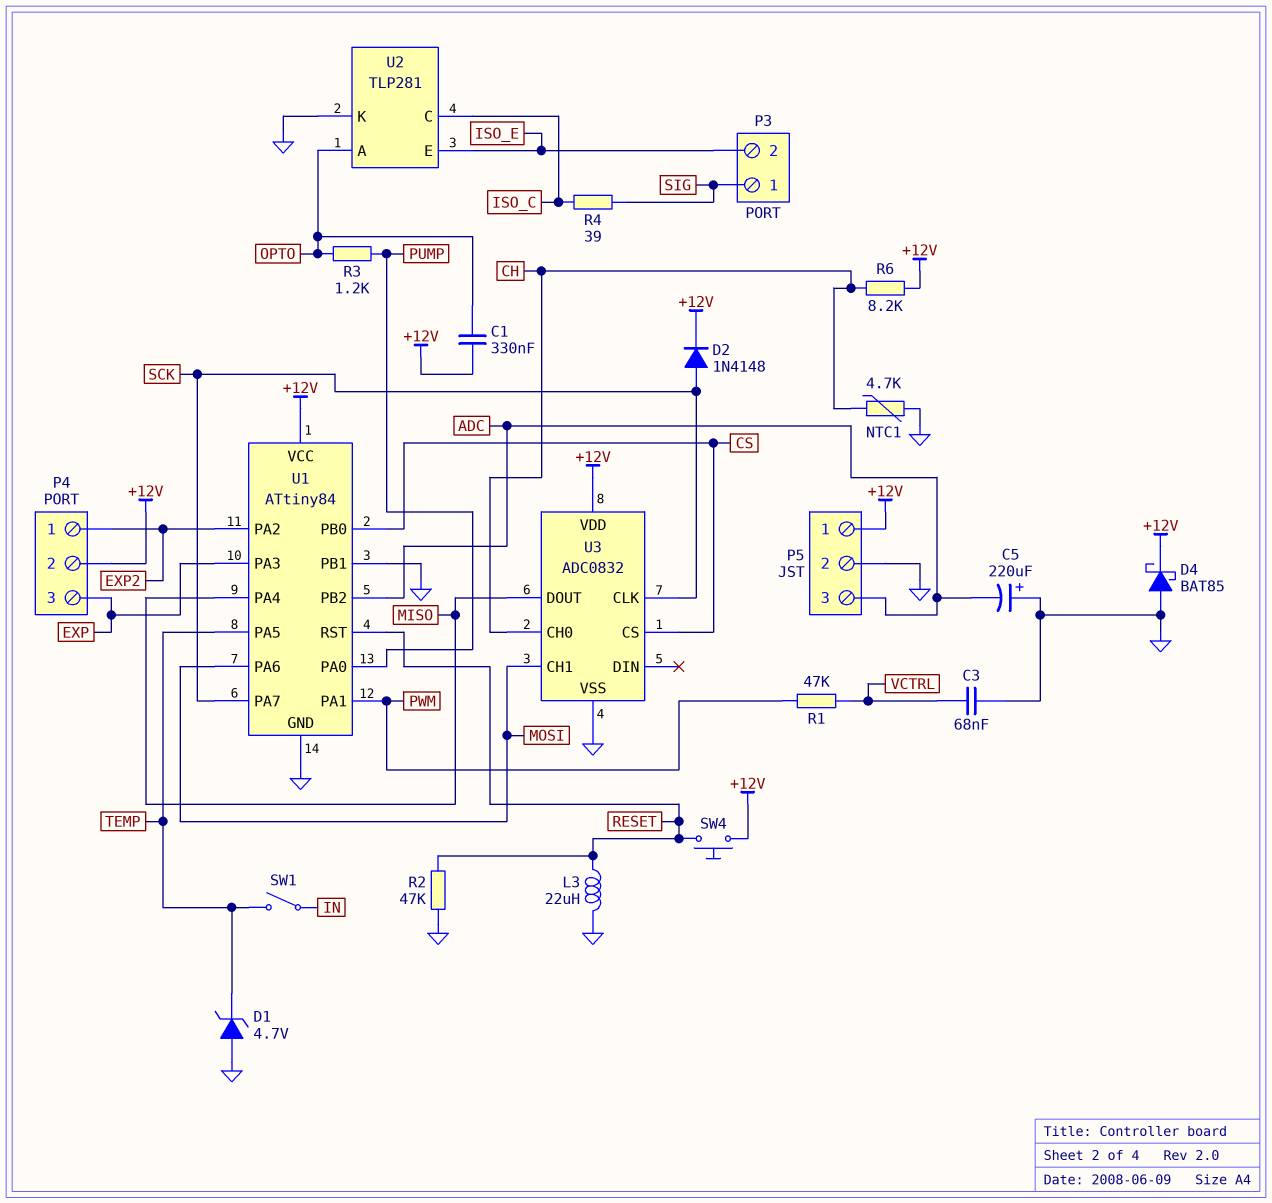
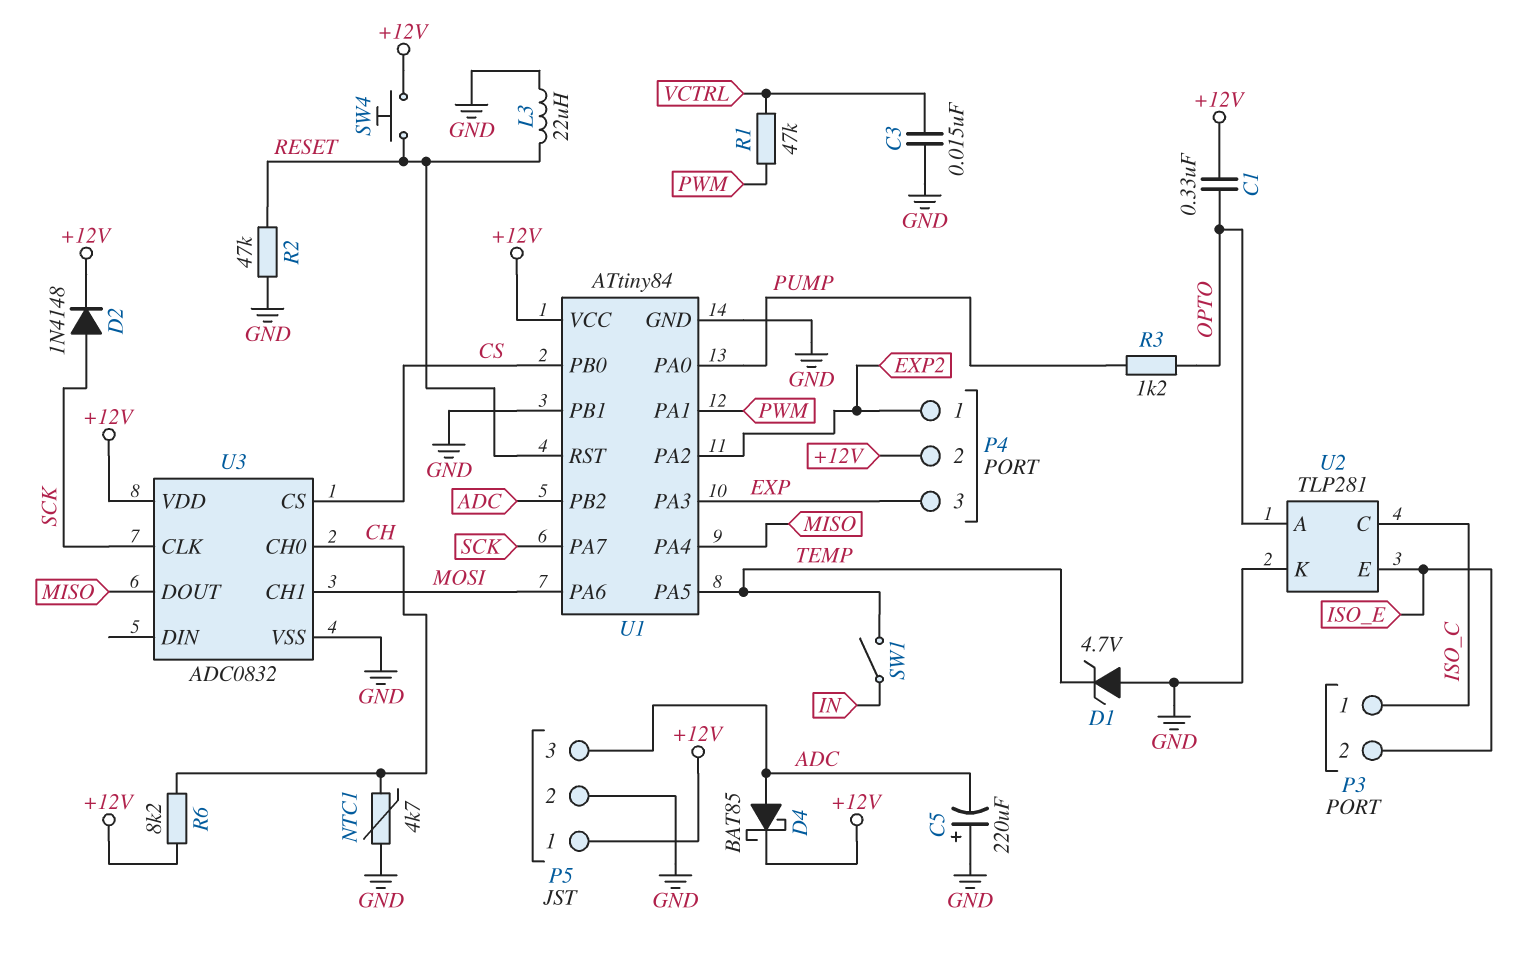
C3: 68nF (GND, VCTRL) -> 15nF (GND, VCTRL)
D4: schottky BAT85 (A GND, K +12V) -> schottky BAT85 (A ADC, K +12V)
P3 pin 1: SIG -> ISO_C
R4: 39 (ISO_C, SIG) -> none

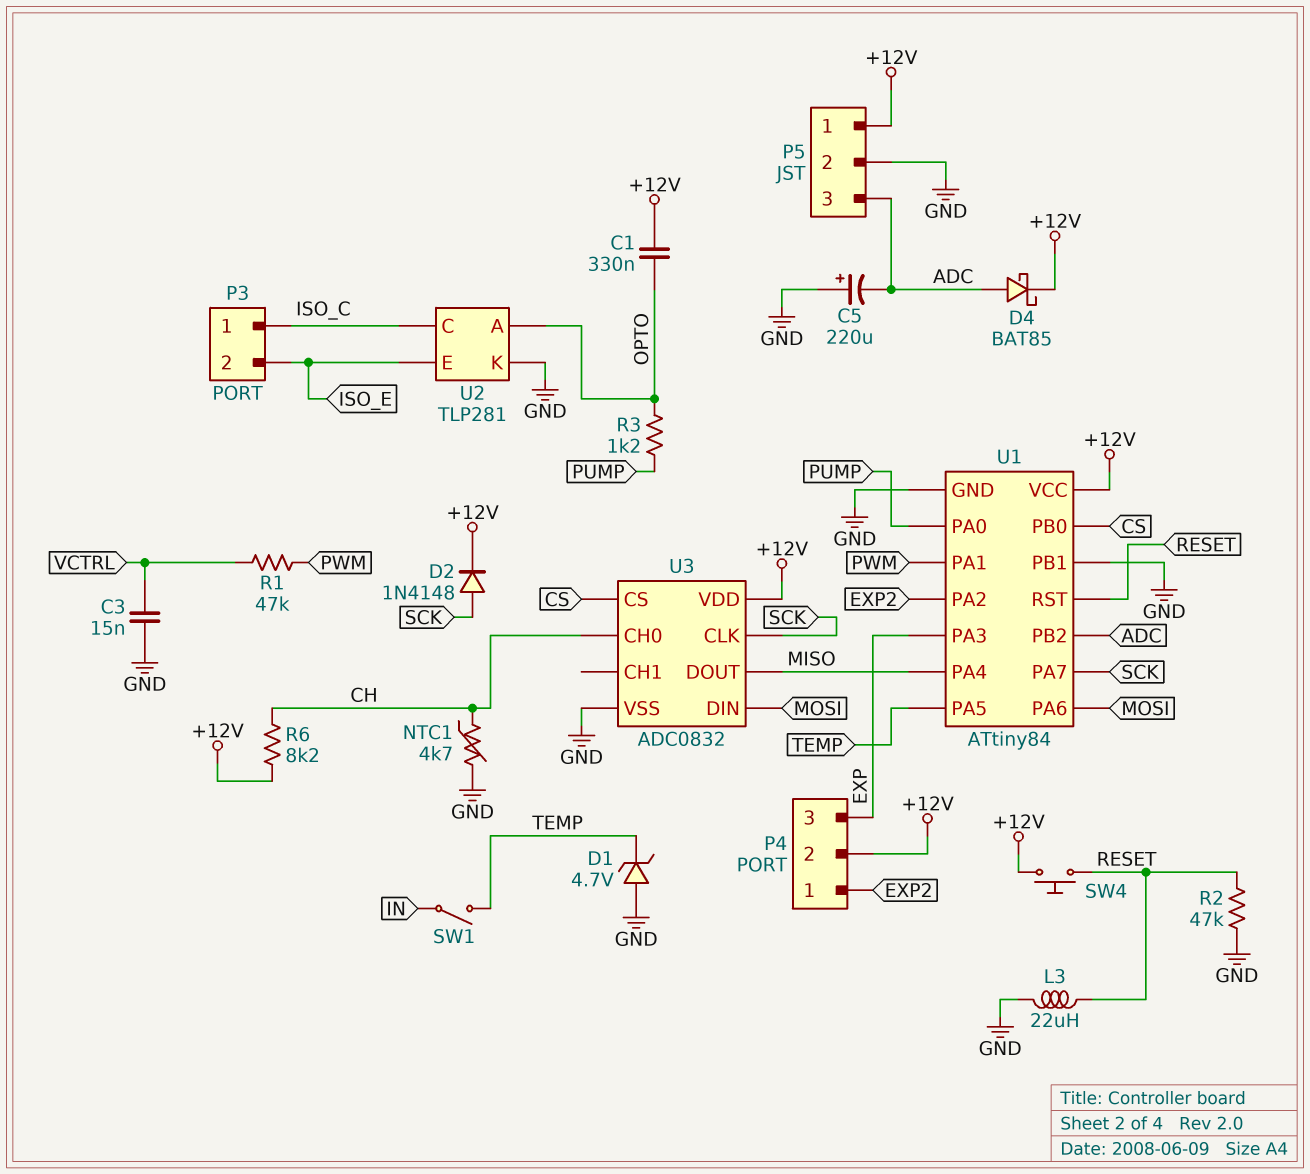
U3 pin CH1: MOSI -> none
U3 pin DIN: none -> MOSI

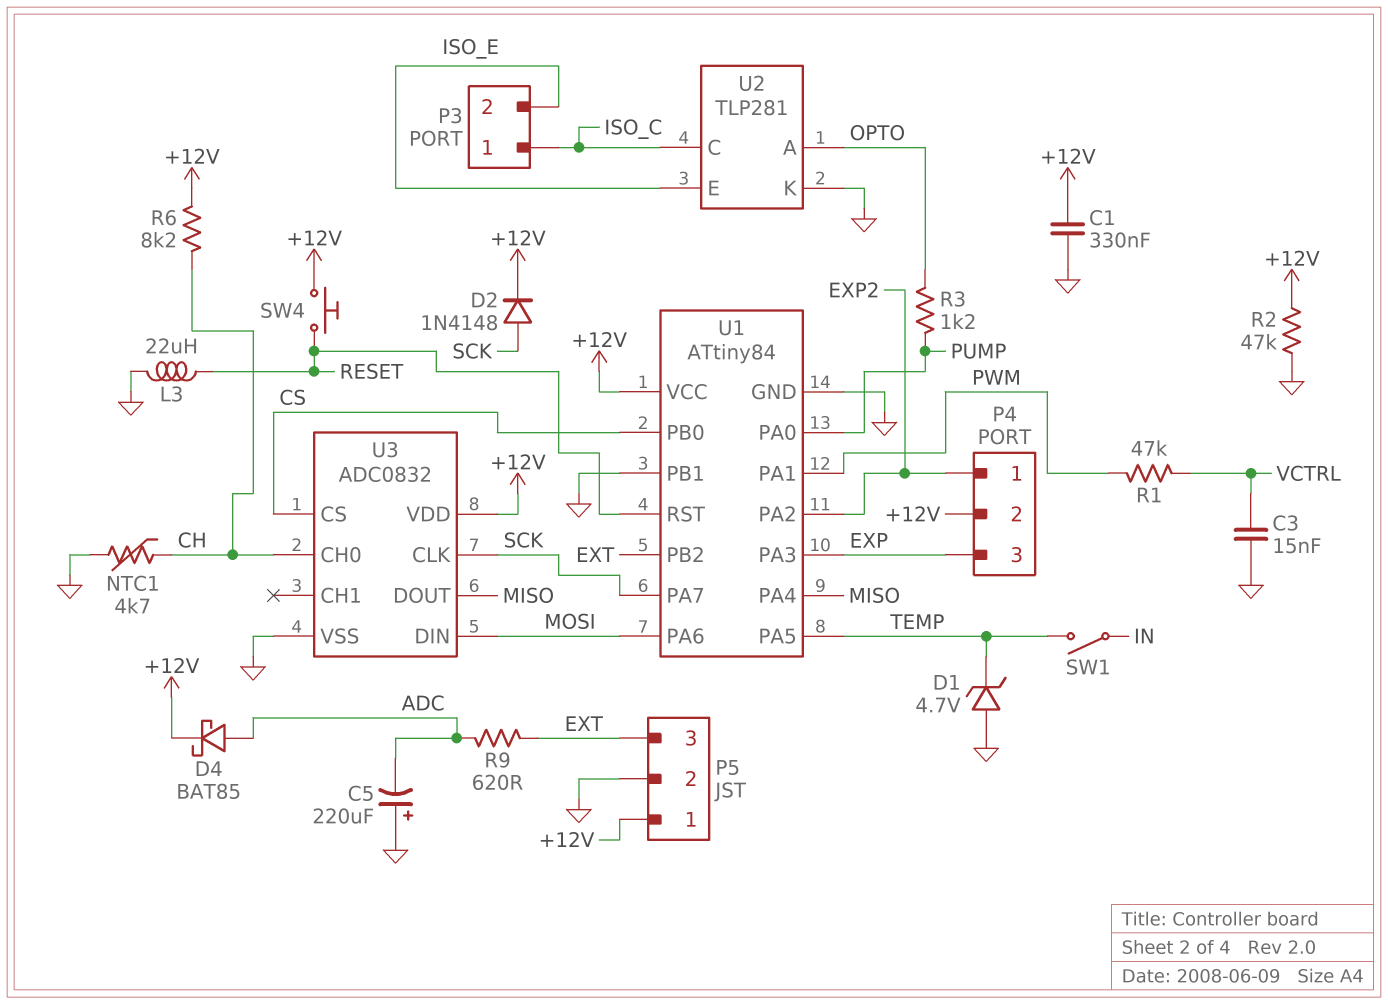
C1: 330nF (+12V, OPTO) -> 330nF (+12V, GND)
P5 pin 3: ADC -> EXT
R2: 47k (GND, RESET) -> 47k (+12V, GND)
R9: none -> 620 (ADC, EXT)
U1 pin PB2: ADC -> EXT

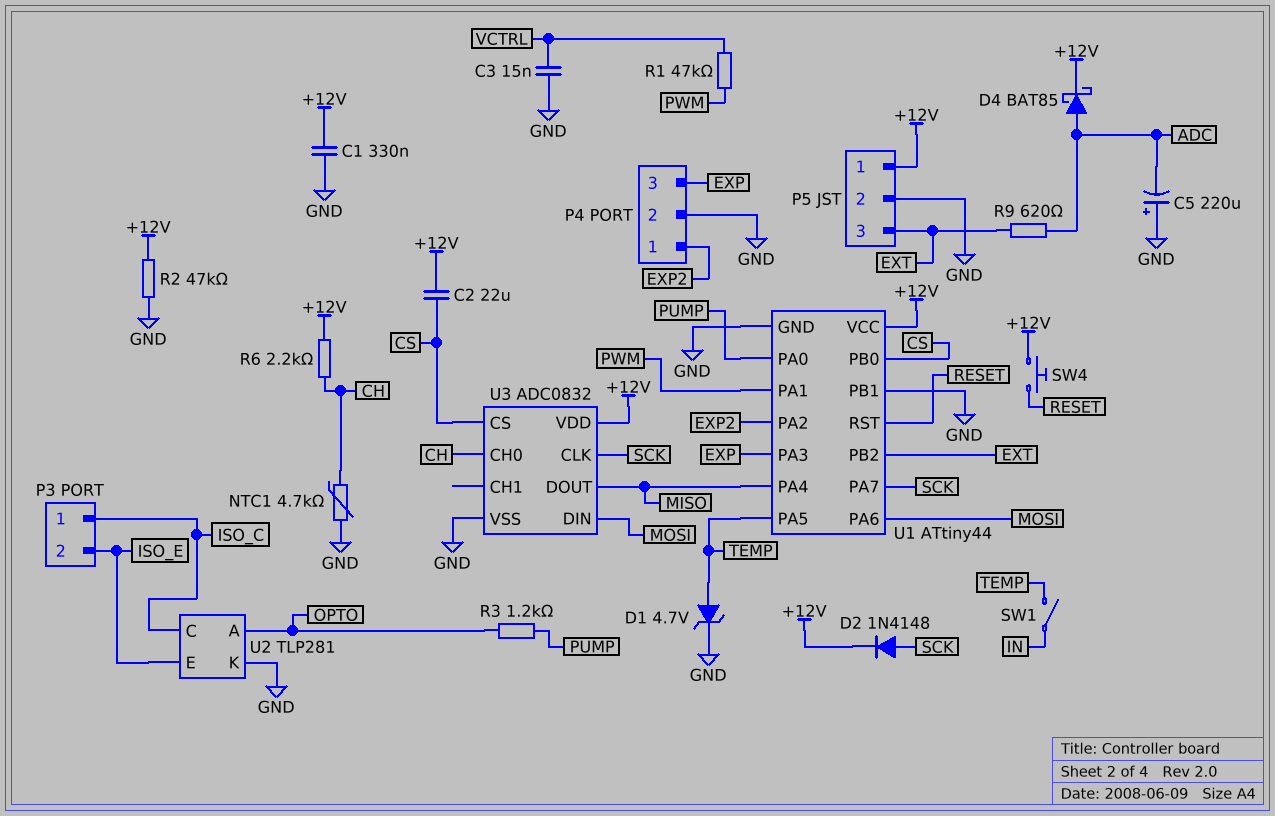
C2: none -> 22uF (+12V, CS)
D1: zener 4.7V (A GND, K TEMP) -> zener 4.7V (A TEMP, K GND)
L3: 22uH (GND, RESET) -> none
P4 pin 2: +12V -> GND
R6: 8.2k (+12V, CH) -> 2.2k (+12V, CH)
U1: ATtiny84 -> ATtiny44

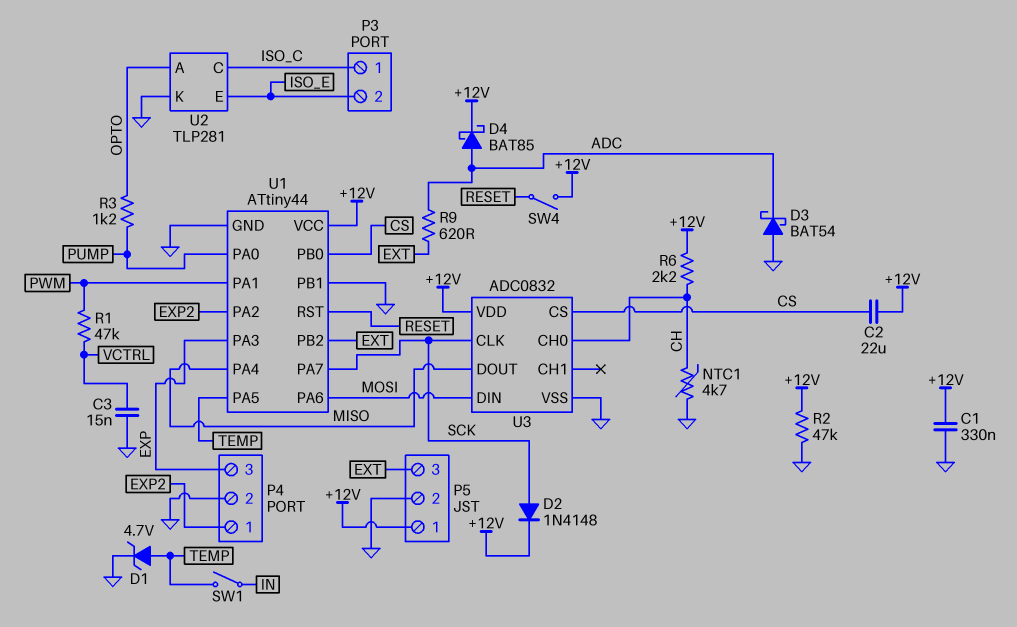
C5: 220uF (plus GND, minus ADC) -> none
D3: none -> schottky BAT54 (A GND, K ADC)
SW4: button (+12V, RESET) -> switch (+12V, RESET)

